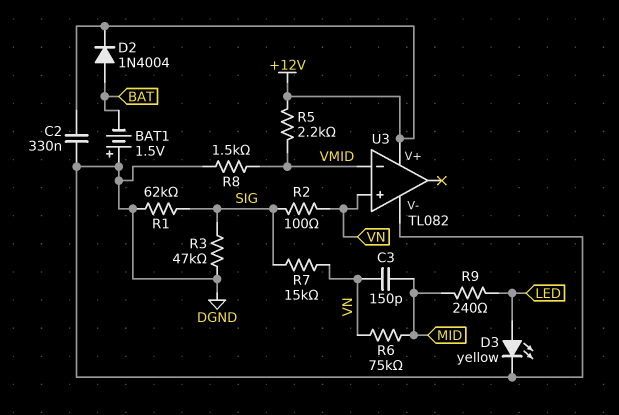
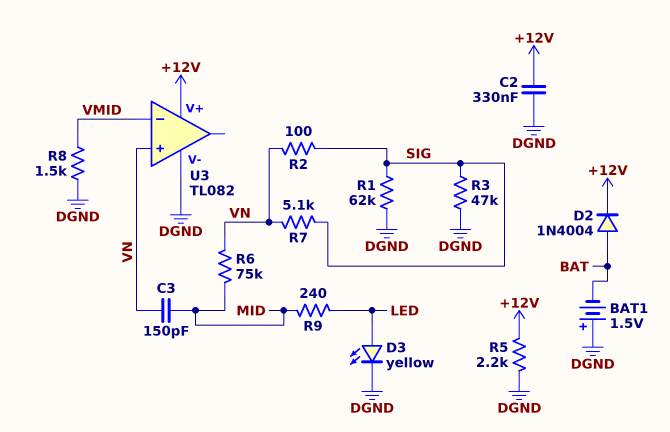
R5: 2.2k (+12V, VMID) -> 2.2k (+12V, DGND)
R7: 15k (SIG, VN) -> 5.1k (SIG, VN)

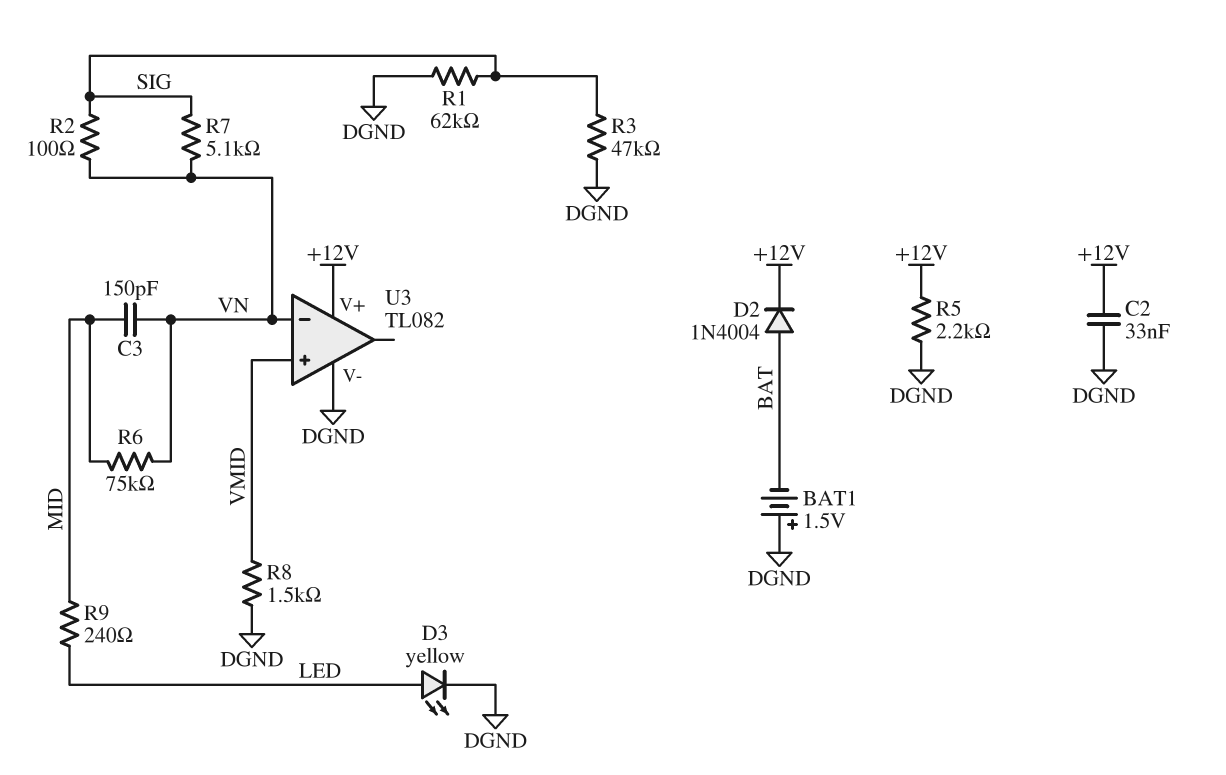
C2: 330nF (+12V, DGND) -> 33nF (+12V, DGND)
U3 pin in+: VN -> VMID
U3 pin in-: VMID -> VN

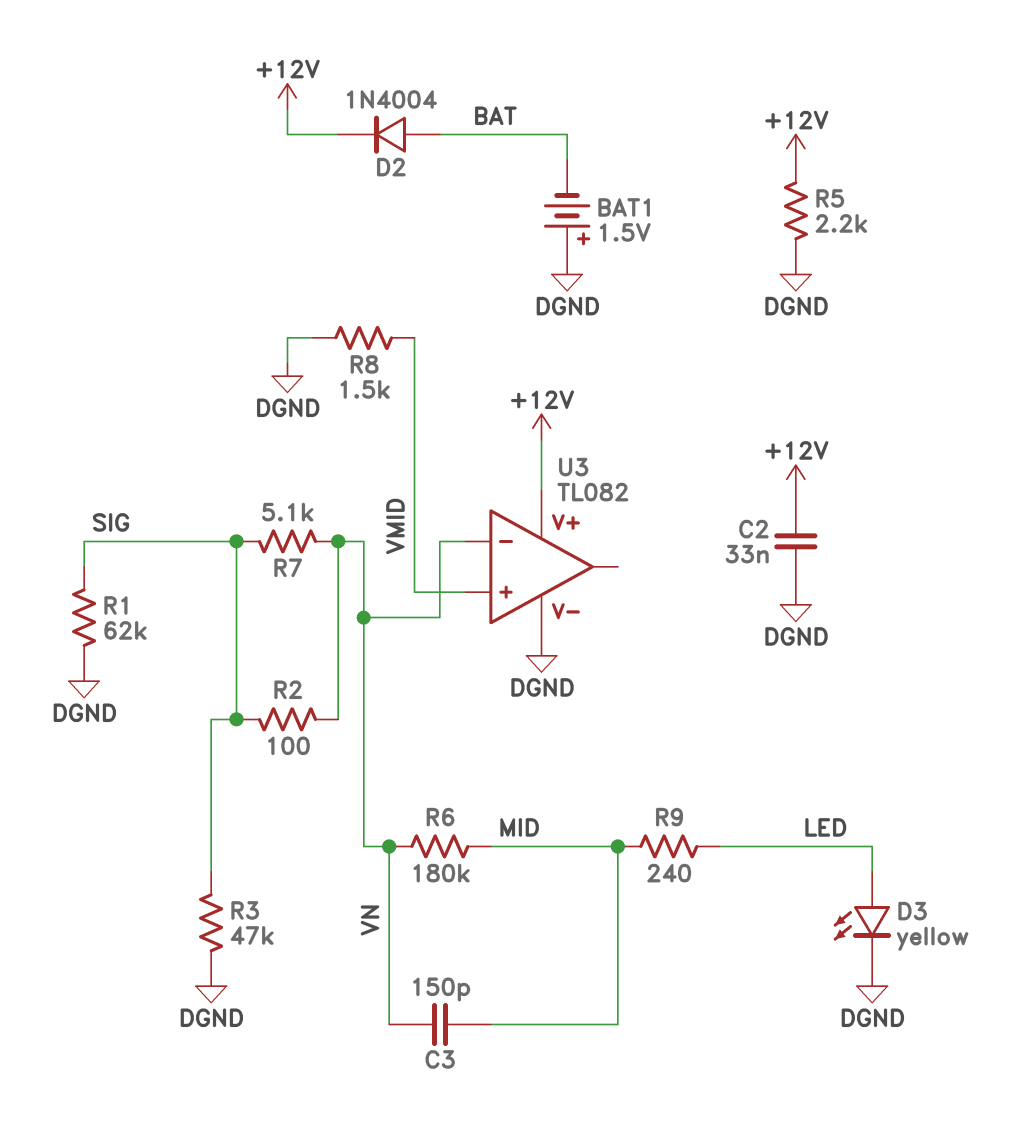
R6: 75k (MID, VN) -> 180k (MID, VN)

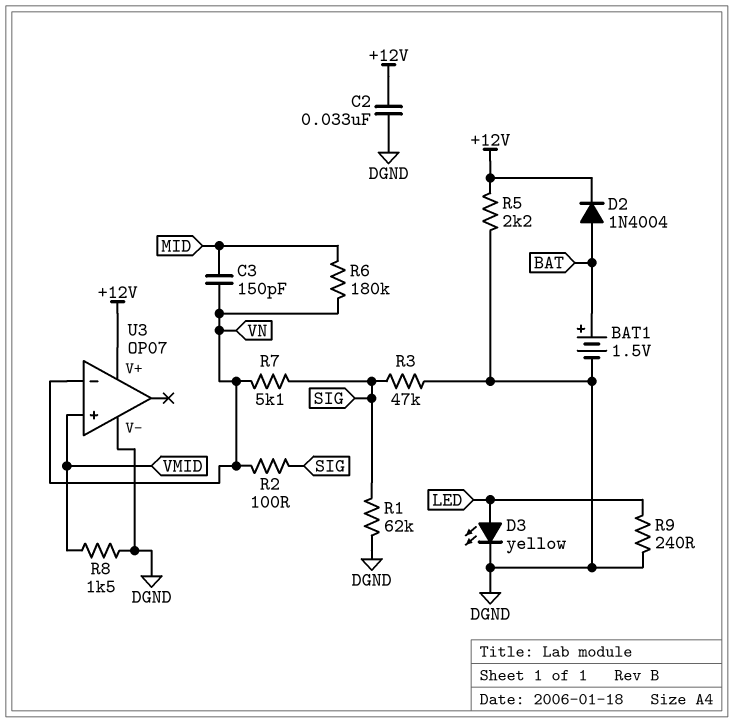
BAT1: 1.5V (plus DGND, minus BAT) -> 1.5V (plus BAT, minus DGND)
R9: 240 (LED, MID) -> 240 (DGND, LED)
U3: TL082 -> OP07

